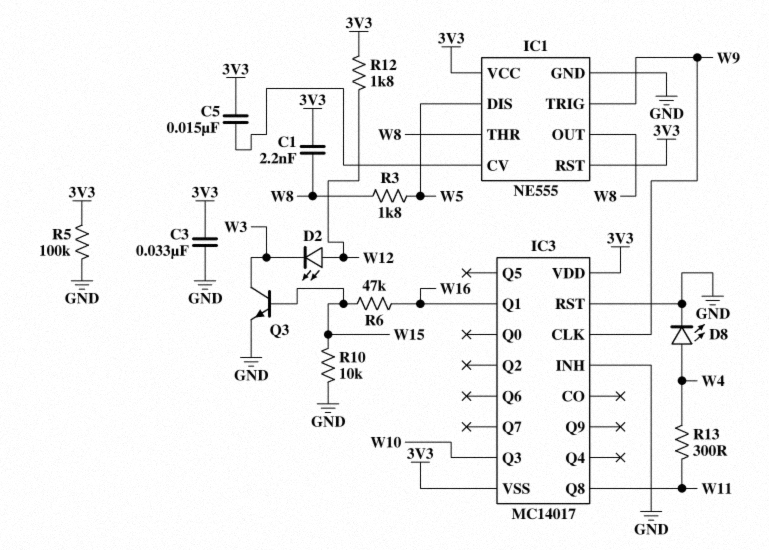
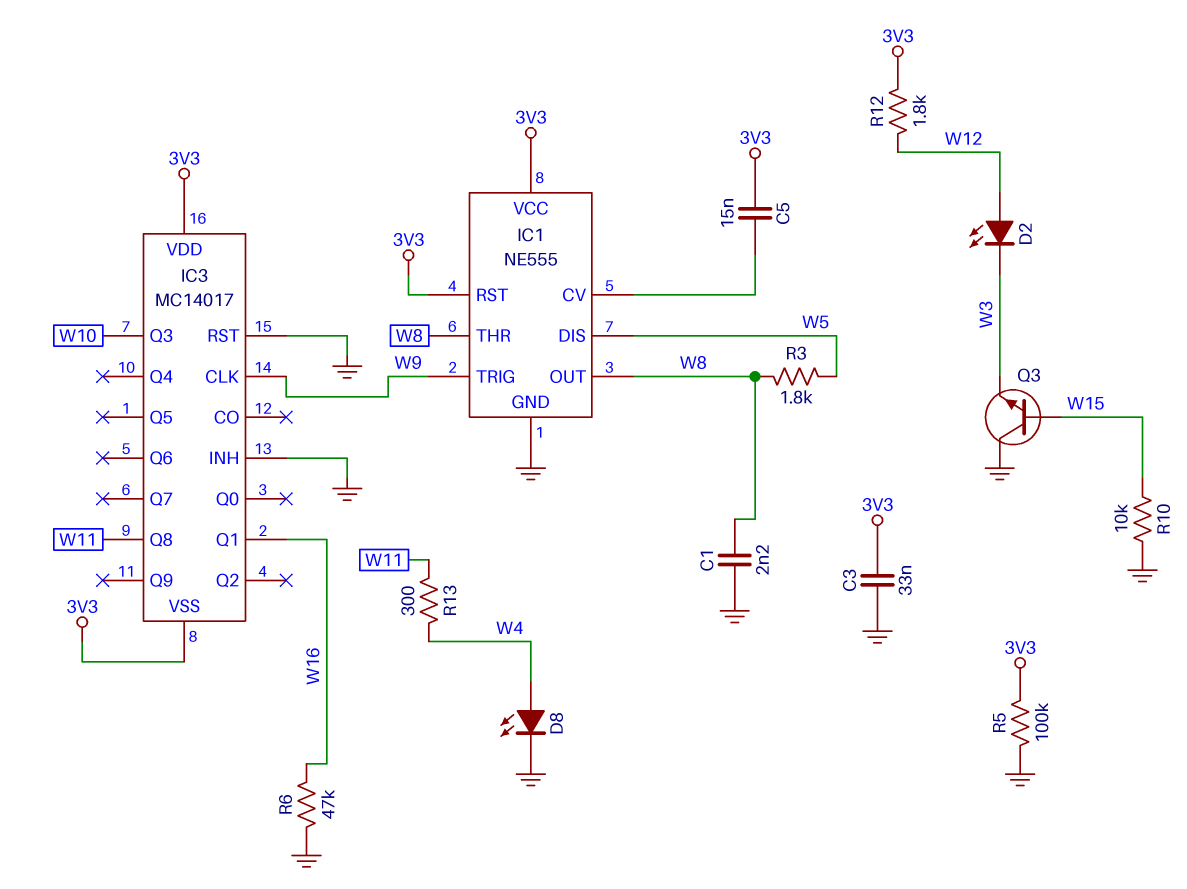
C1: 2.2nF (3V3, W8) -> 2.2nF (GND, W8)
Q3: NPN (B W15, C W3, E GND) -> NPN (B W15, C GND, E W3)
R6: 47k (W15, W16) -> 47k (GND, W16)

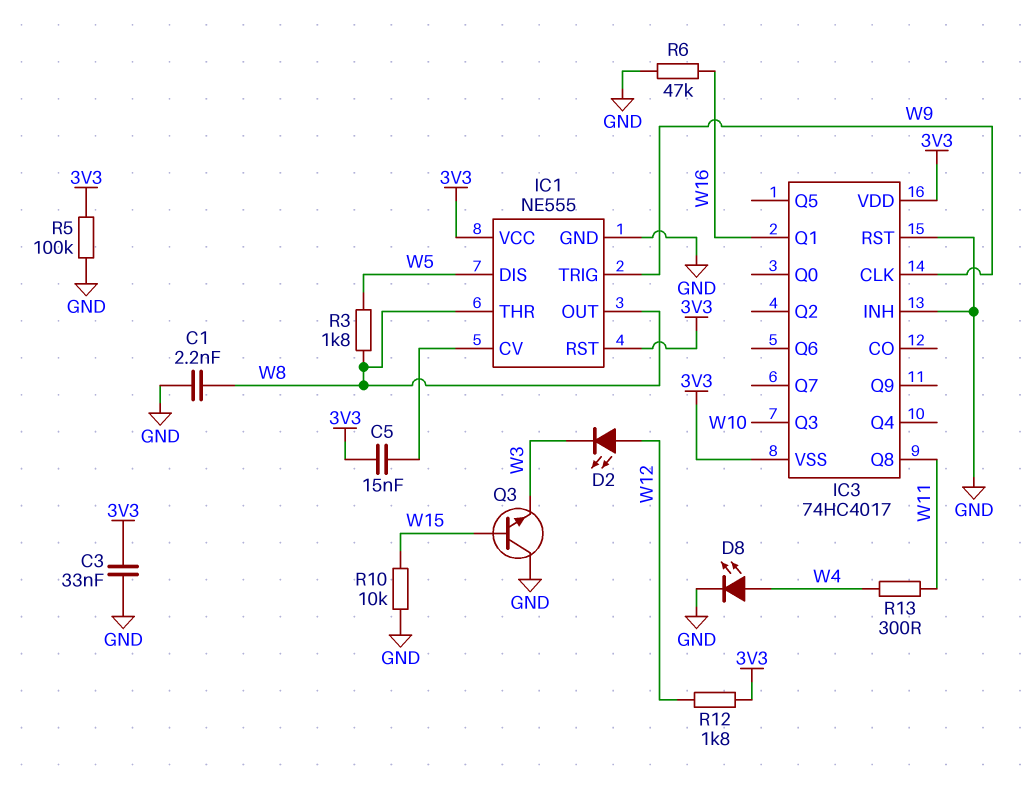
IC3: MC14017 -> 74HC4017

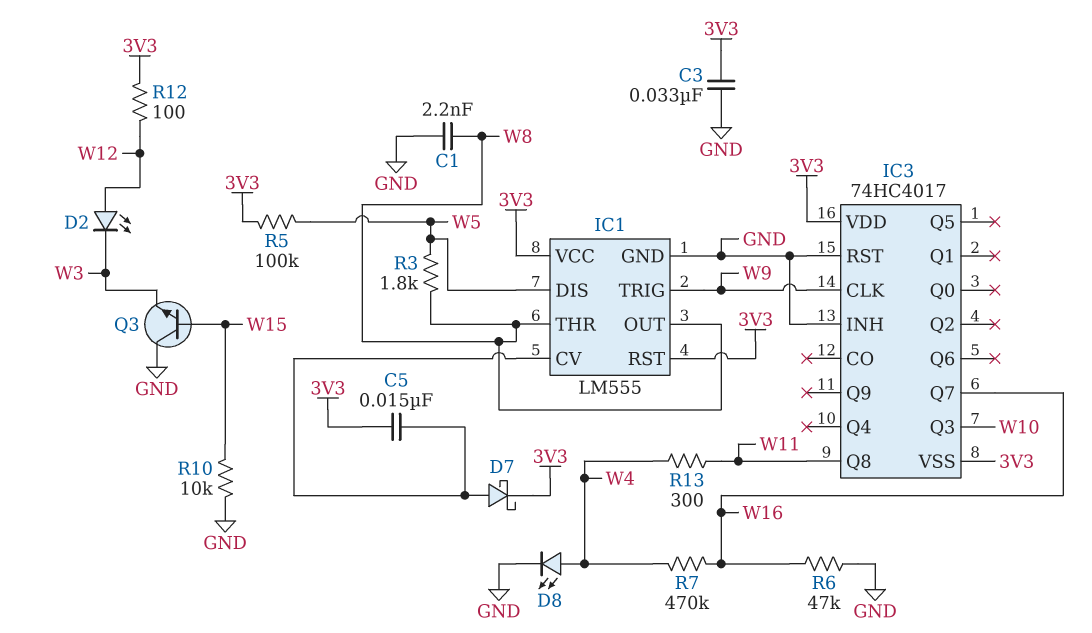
D7: none -> schottky (A IC1/CV, K 3V3)
IC1: NE555 -> LM555
IC3 pin Q1: W16 -> none
IC3 pin Q7: none -> W16
R5: 100k (3V3, GND) -> 100k (3V3, W5)
R7: none -> 470k (W4, W16)
R12: 1.8k (3V3, W12) -> 100 (3V3, W12)

